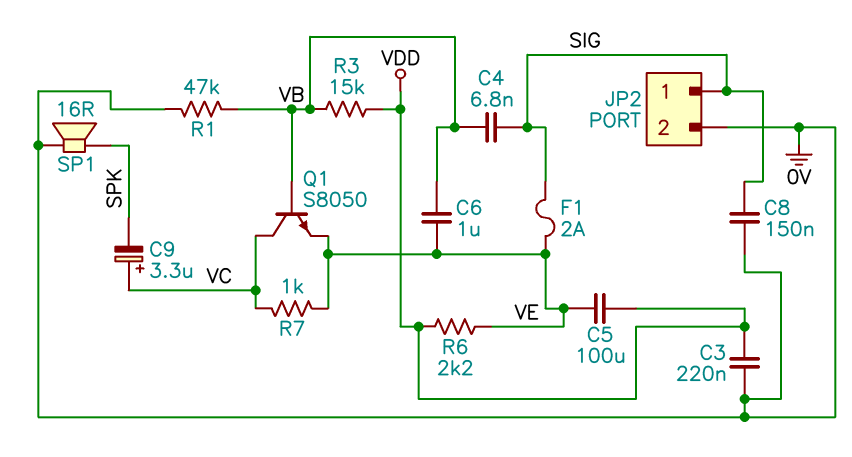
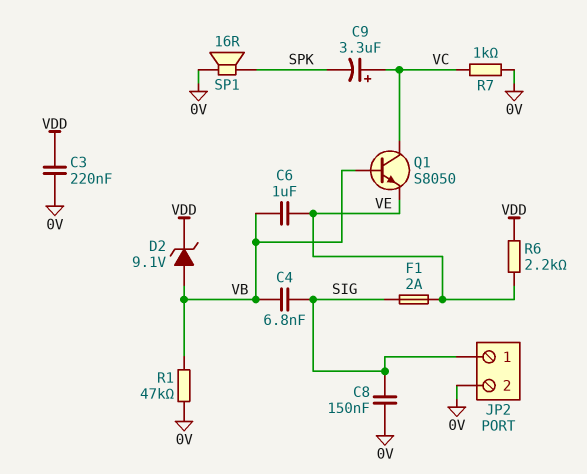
C5: 100uF (VDD, VE) -> none
D2: none -> zener 9.1V (A VB, K VDD)
R3: 15k (VB, VDD) -> none
R7: 1k (VC, VE) -> 1k (0V, VC)

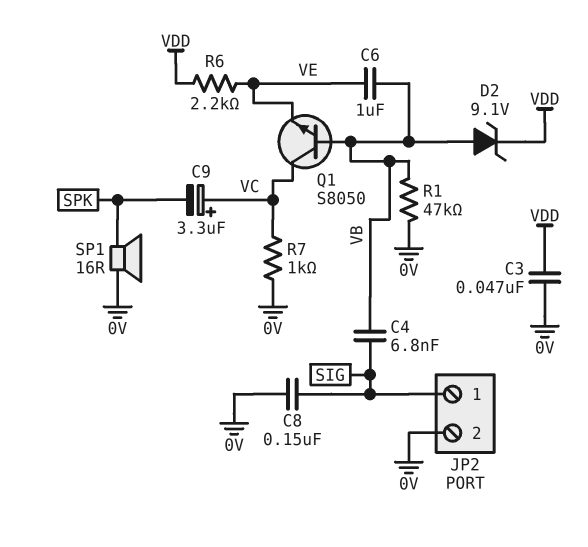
C3: 220nF (0V, VDD) -> 47nF (0V, VDD)
F1: 2A (SIG, VE) -> none

